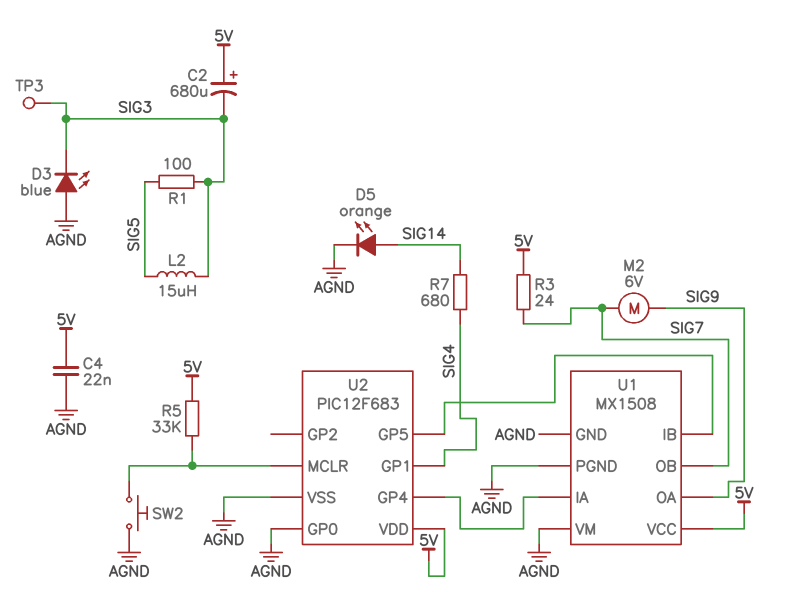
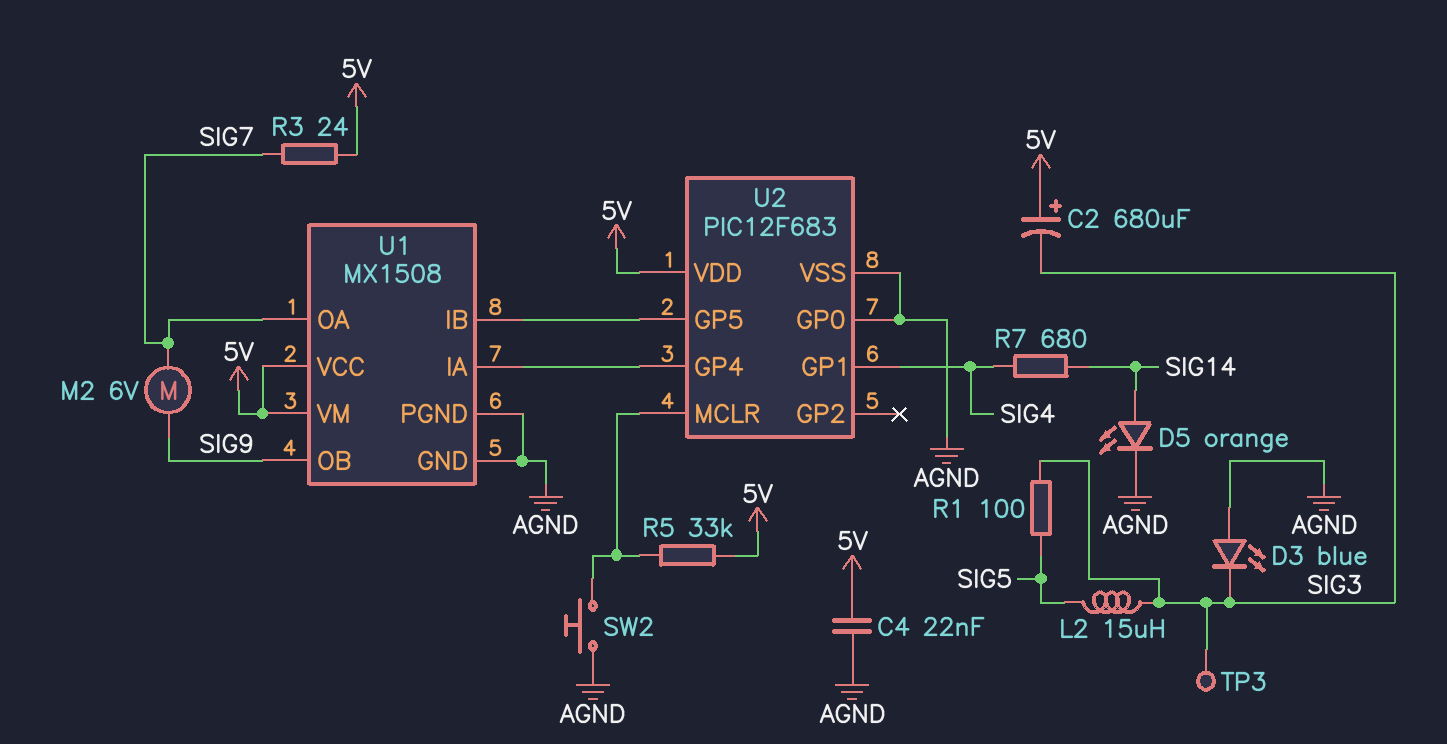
U1 pin OA: SIG9 -> SIG7
U1 pin OB: SIG7 -> SIG9
U1 pin VM: AGND -> 5V

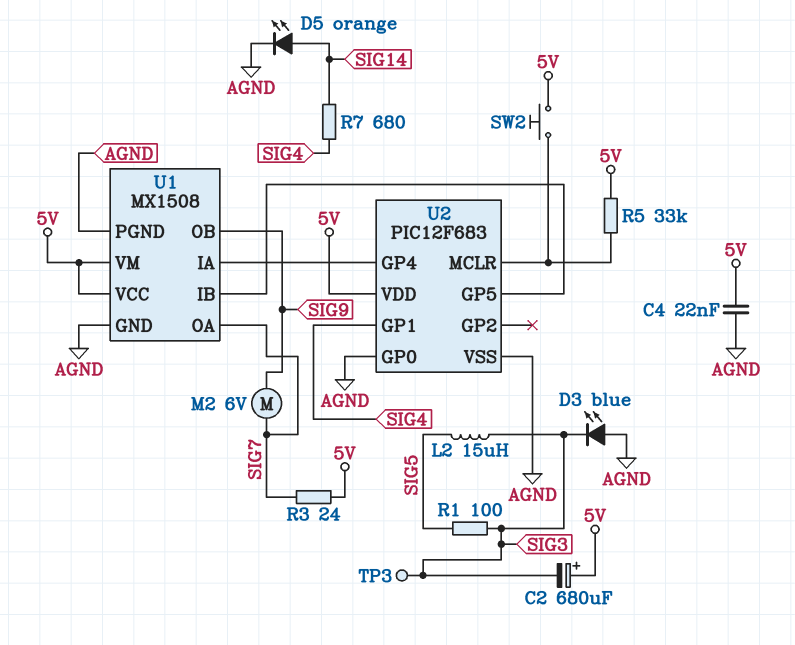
SW2: button (AGND, U2/MCLR) -> button (5V, U2/MCLR)

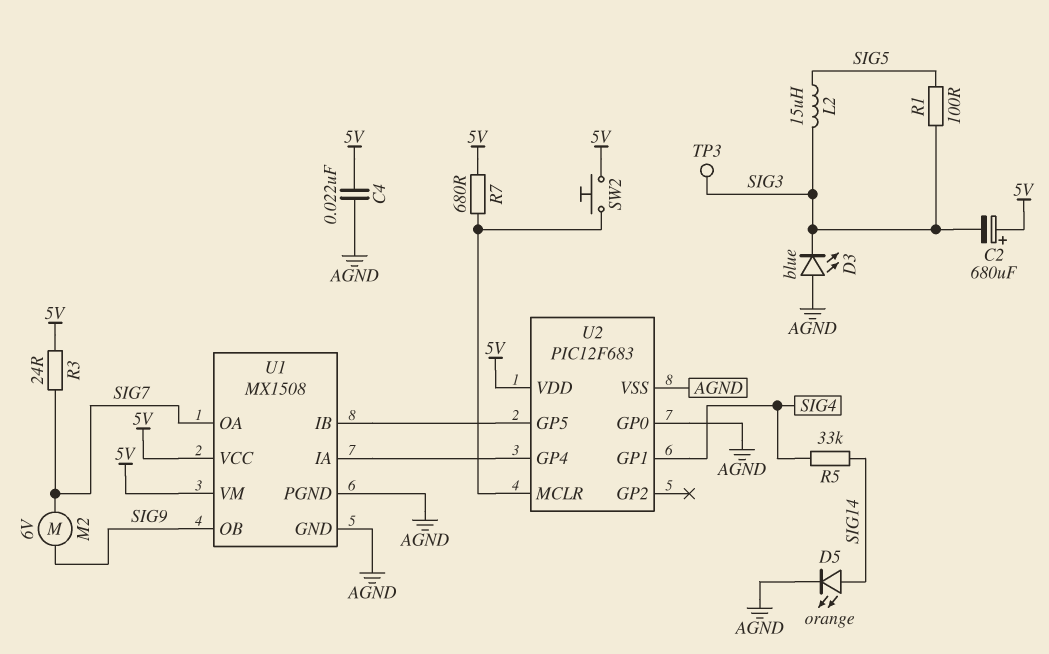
R5: 33k (5V, U2/MCLR) -> 33k (SIG4, SIG14)
R7: 680 (SIG4, SIG14) -> 680 (5V, U2/MCLR)

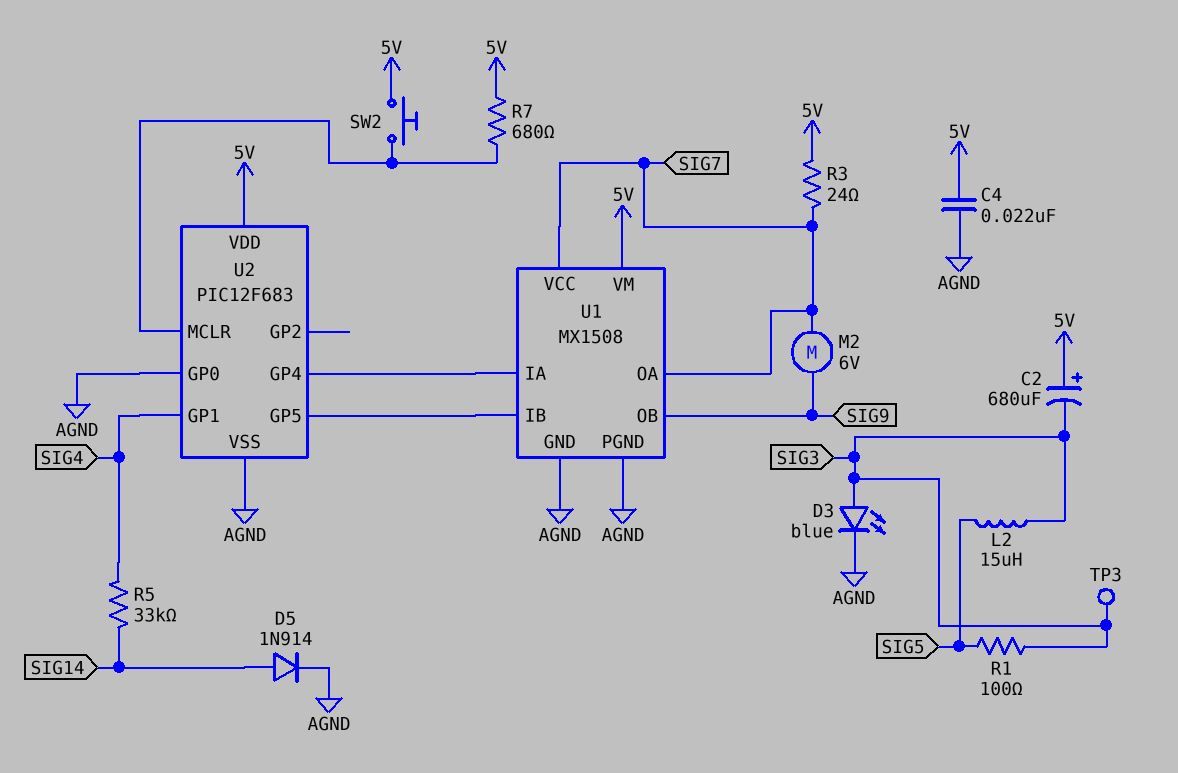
D3: LED blue (A AGND, K SIG3) -> LED blue (A SIG3, K AGND)
D5: LED orange (A SIG14, K AGND) -> diode 1N914 (A SIG14, K AGND)
U1 pin VCC: 5V -> SIG7

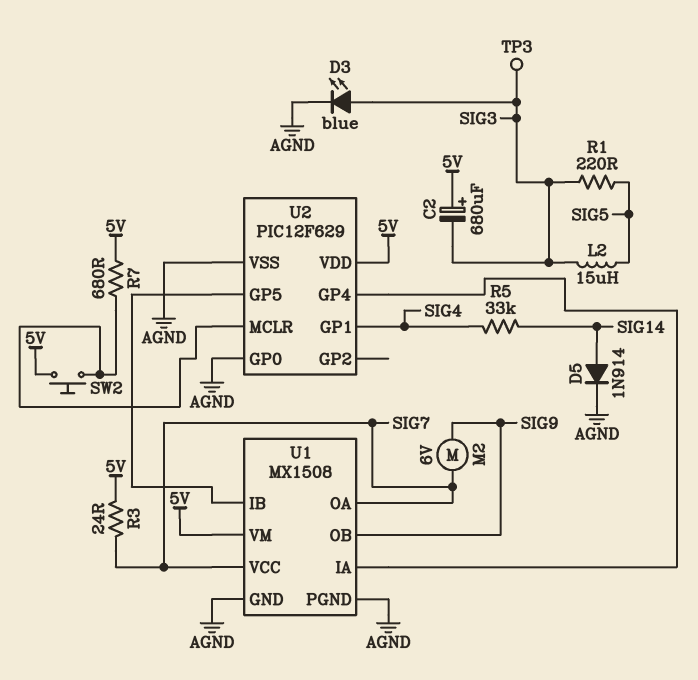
C4: 22nF (5V, AGND) -> none
R1: 100 (SIG3, SIG5) -> 220 (SIG3, SIG5)
U2: PIC12F683 -> PIC12F629

